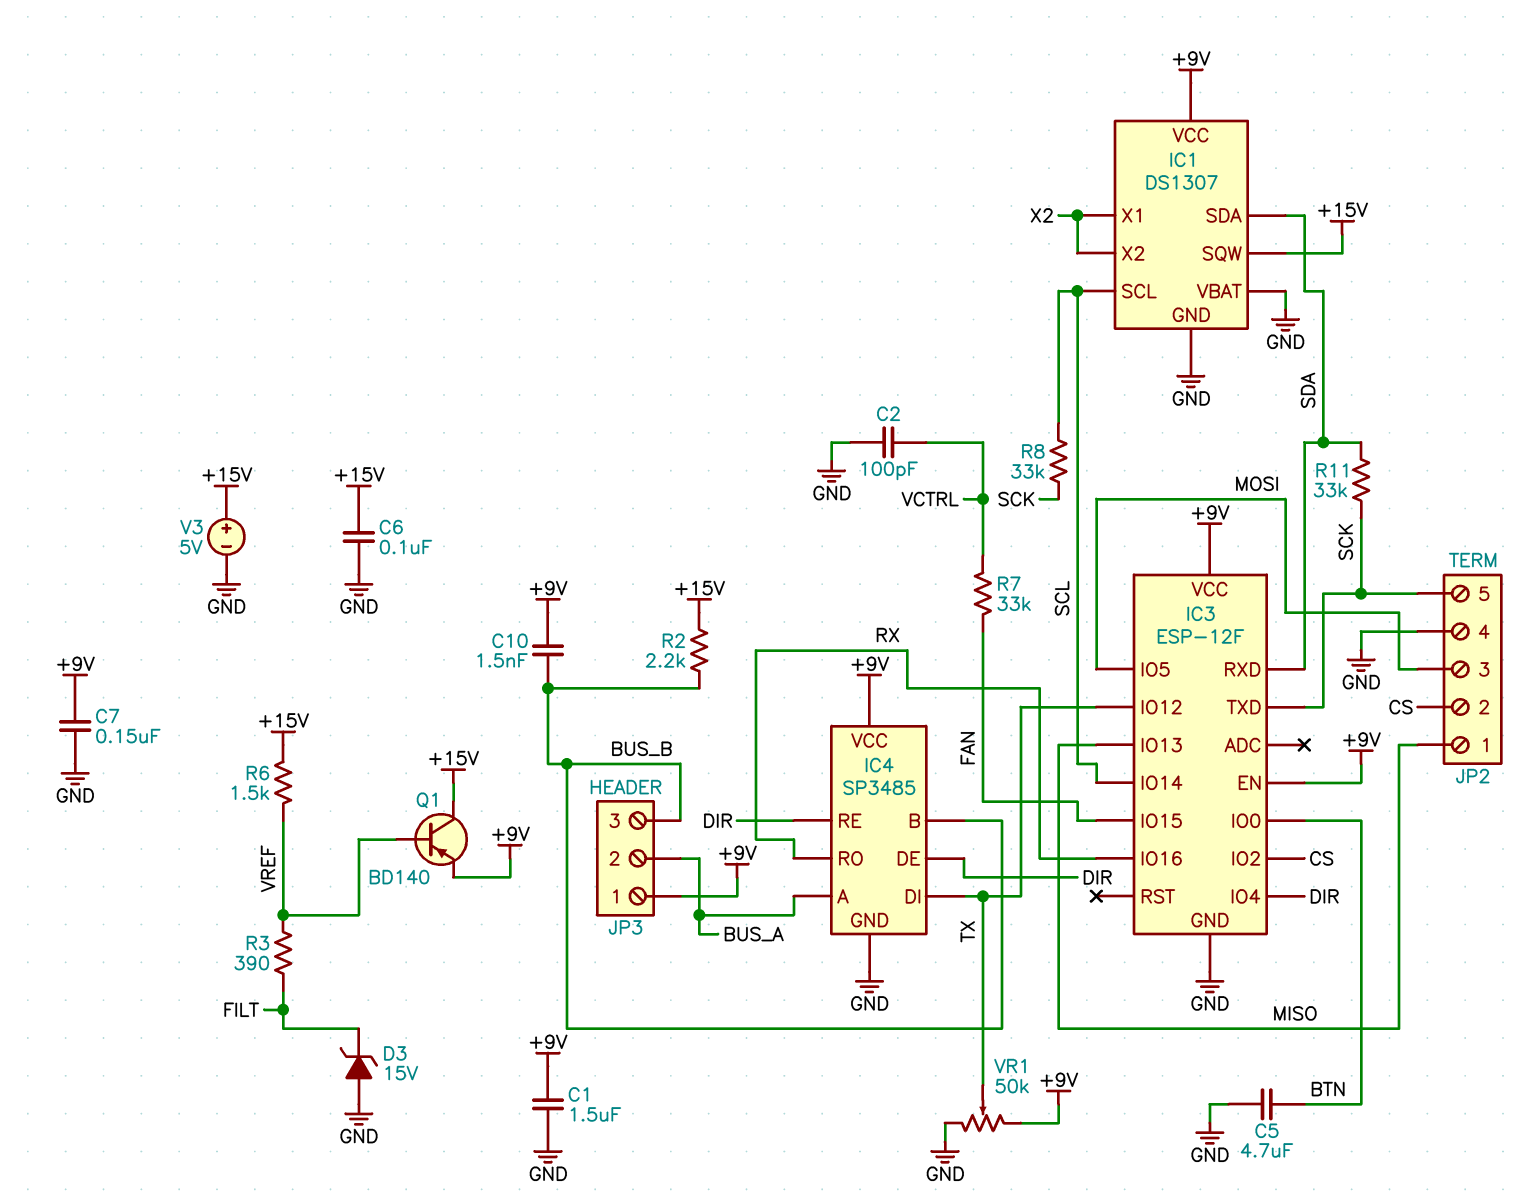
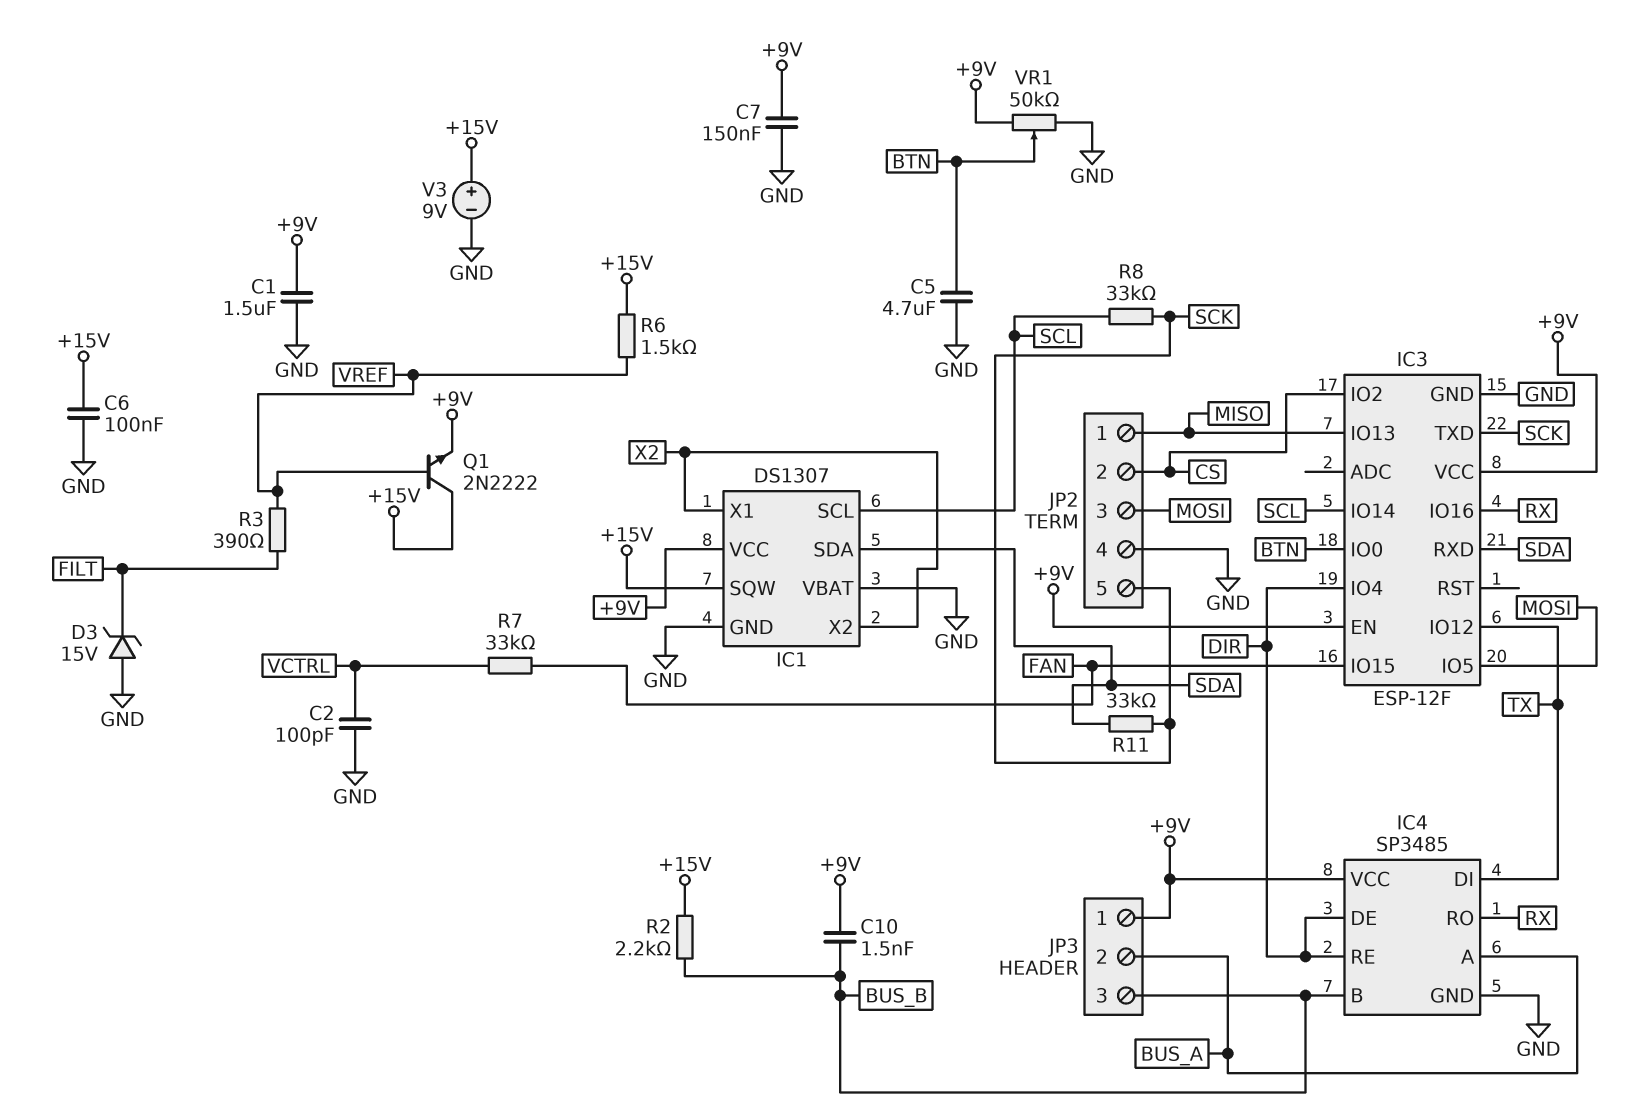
Q1: PNP BD140 (B VREF, C +15V, E +9V) -> NPN 2N2222 (B VREF, C +15V, E +9V)
V3: 5V (plus +15V, minus GND) -> 9V (plus +15V, minus GND)
VR1: 50k (+9V, GND, wiper TX) -> 50k (+9V, GND, wiper BTN)

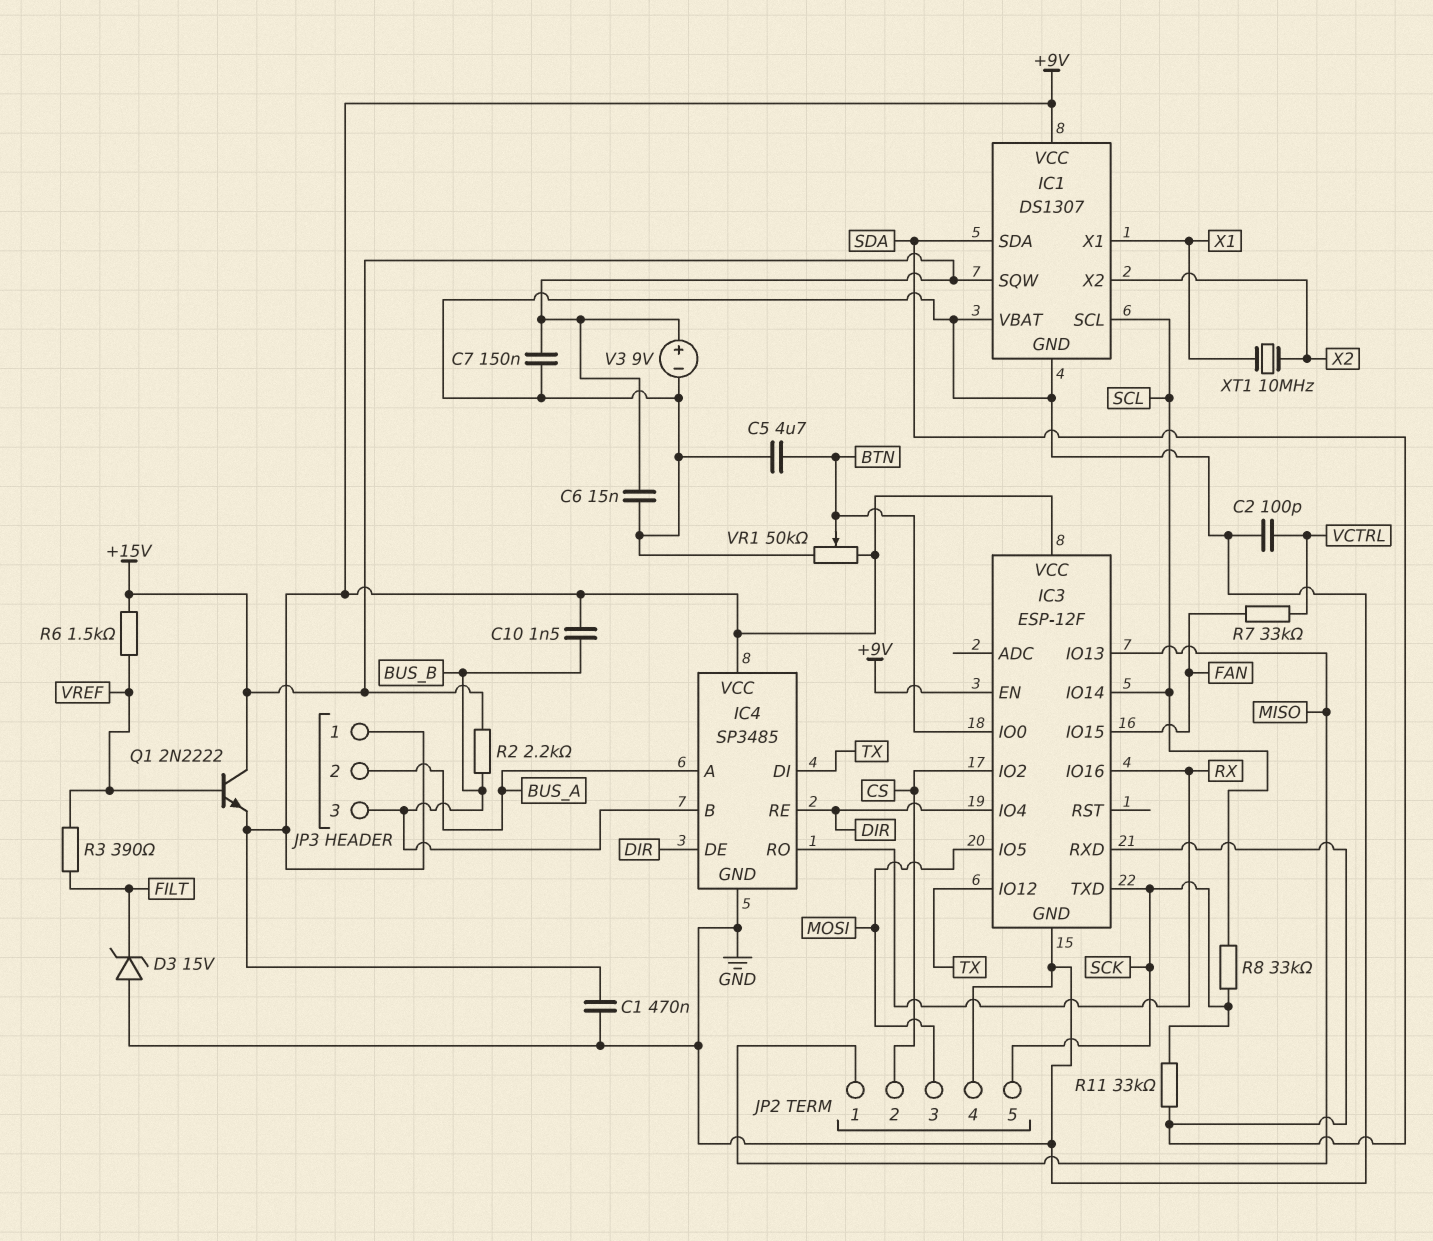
C1: 1.5uF (+9V, GND) -> 470nF (+9V, GND)
C6: 100nF (+15V, GND) -> 15nF (+15V, GND)
C7: 150nF (+9V, GND) -> 150nF (+15V, GND)
IC1 pin X1: X2 -> X1
XT1: none -> 10MHz (X1, X2)

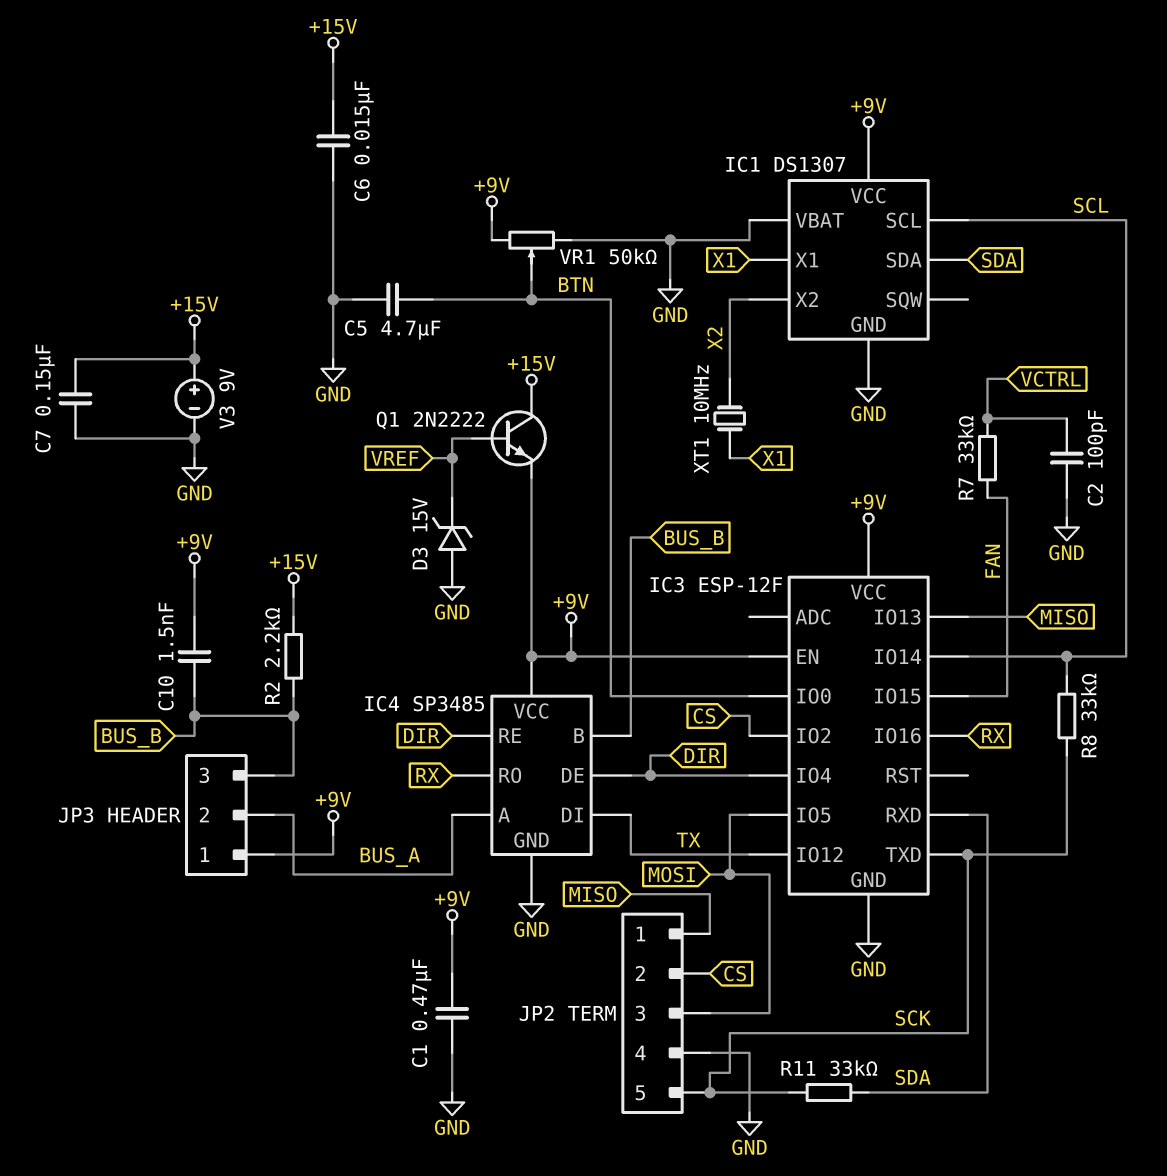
D3: zener 15V (A GND, K FILT) -> zener 15V (A GND, K VREF)
IC1 pin SQW: +15V -> none
R3: 390 (FILT, VREF) -> none
R6: 1.5k (+15V, VREF) -> none

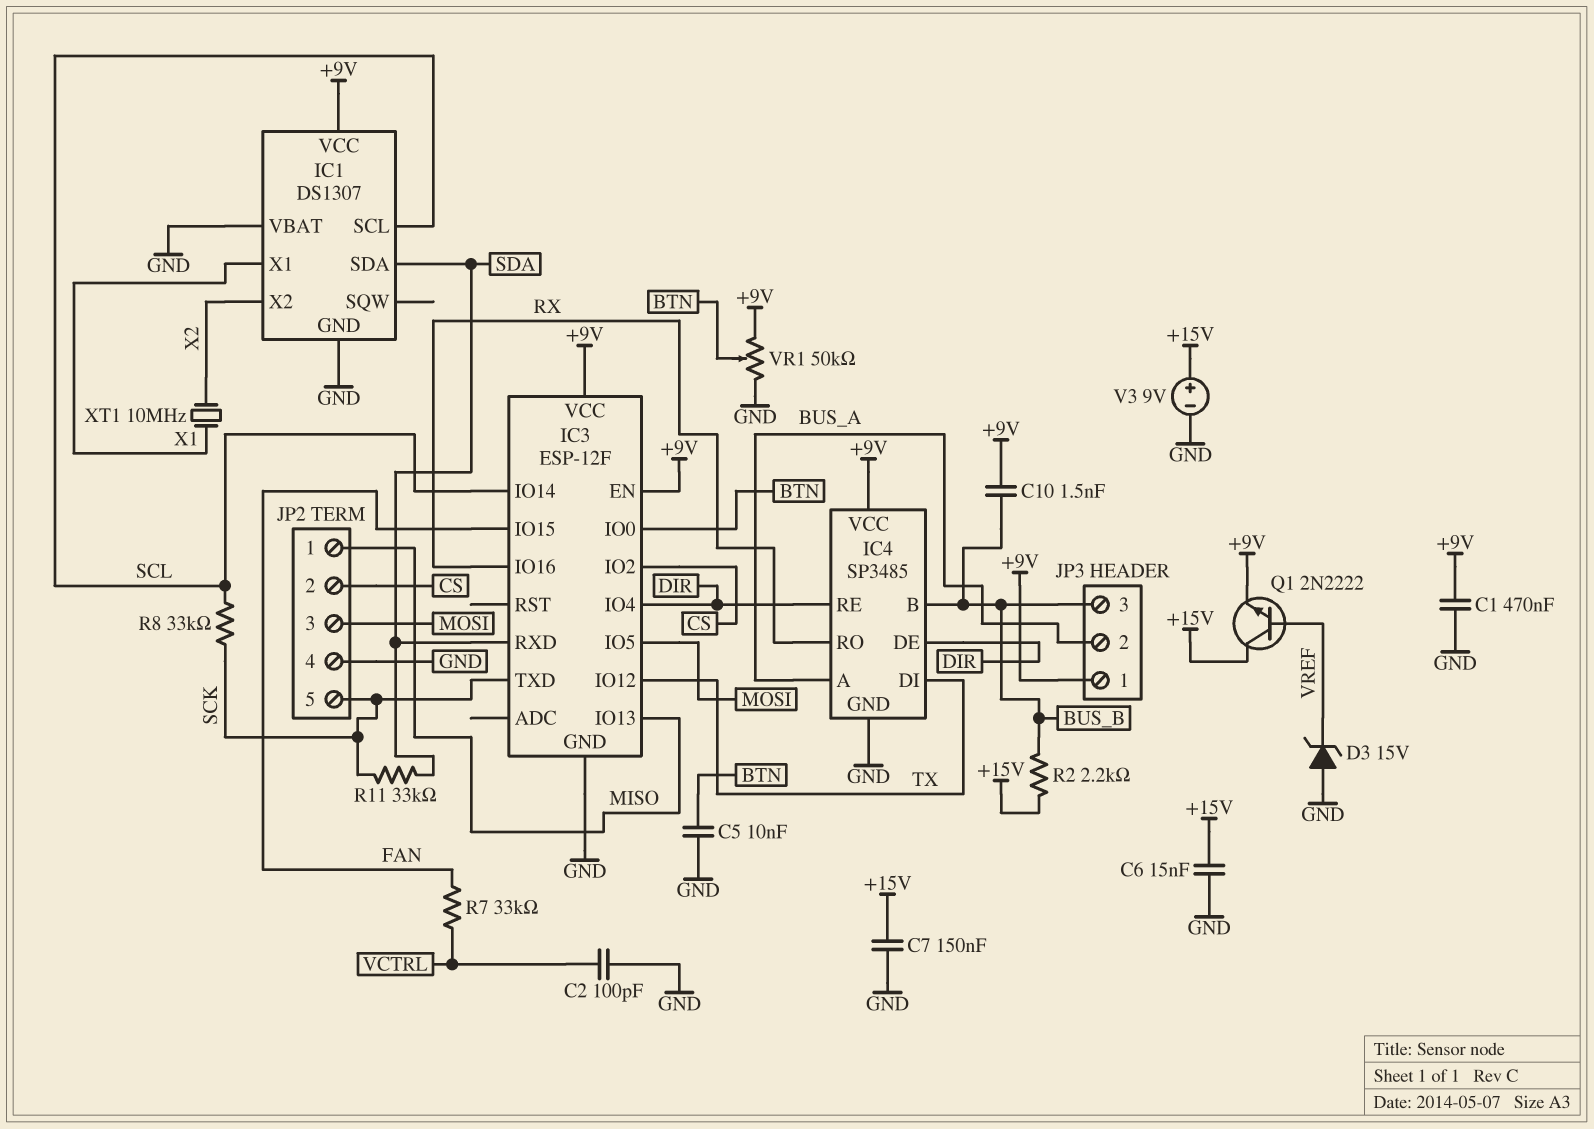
C5: 4.7uF (BTN, GND) -> 10nF (BTN, GND)

